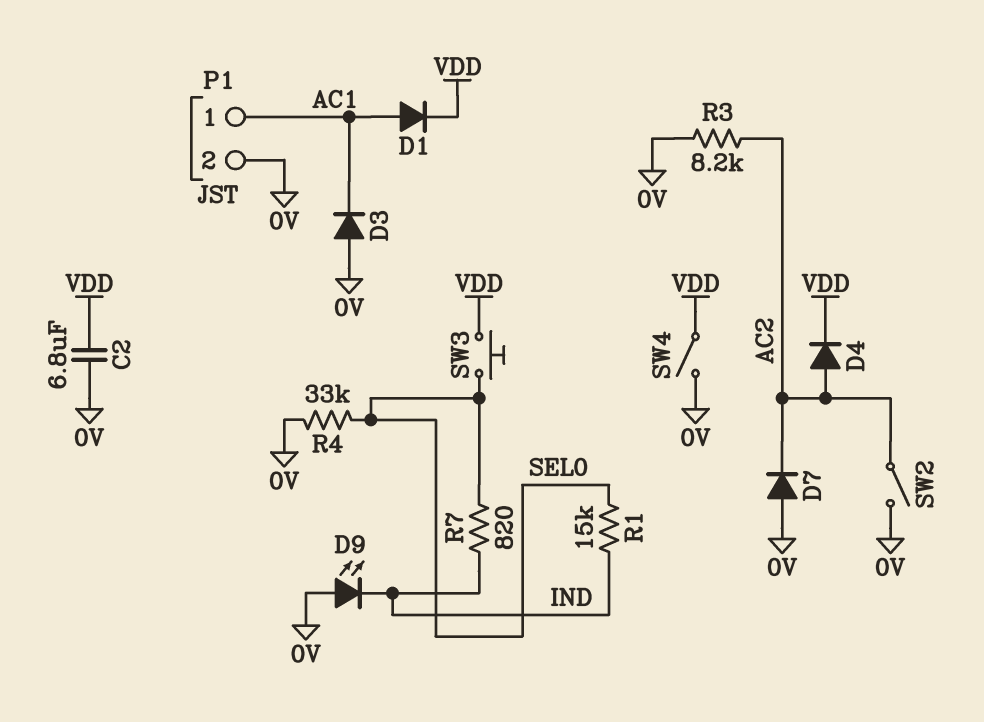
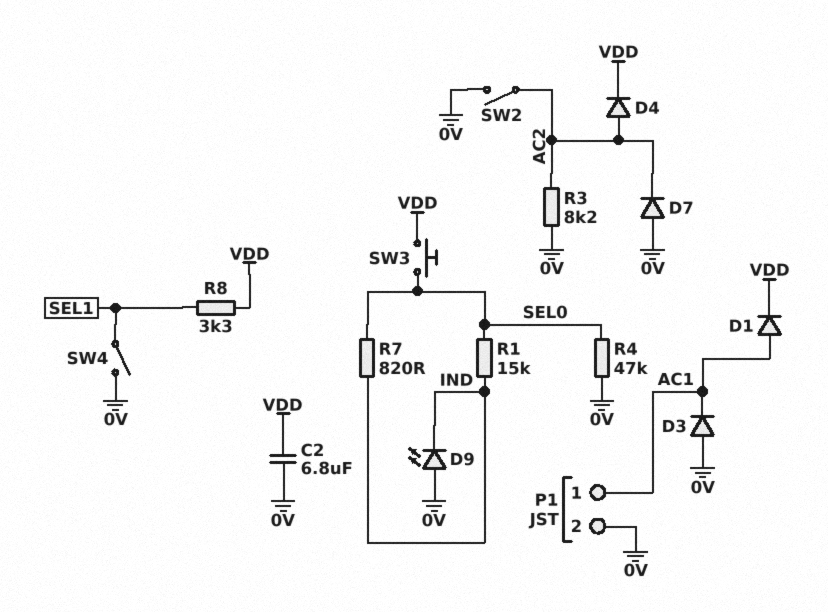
R4: 33k (0V, SEL0) -> 47k (0V, SEL0)
R8: none -> 3.3k (SEL1, VDD)
SW4: switch (0V, VDD) -> switch (0V, SEL1)

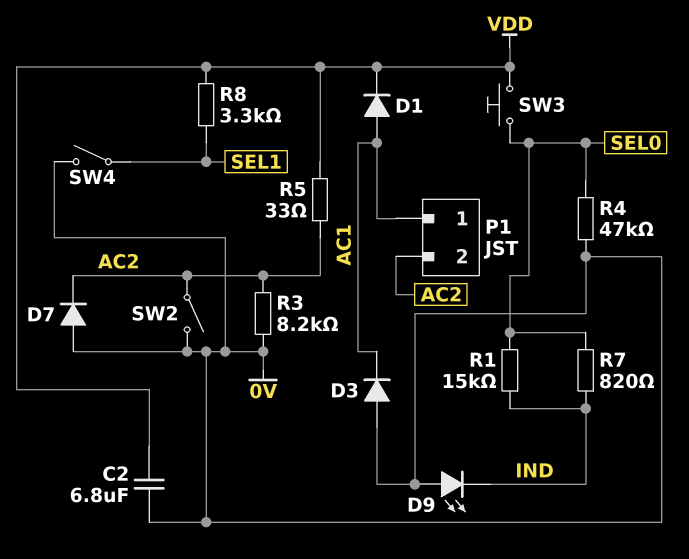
D4: diode (A AC2, K VDD) -> none
P1 pin 2: 0V -> AC2
R5: none -> 33 (AC2, VDD)

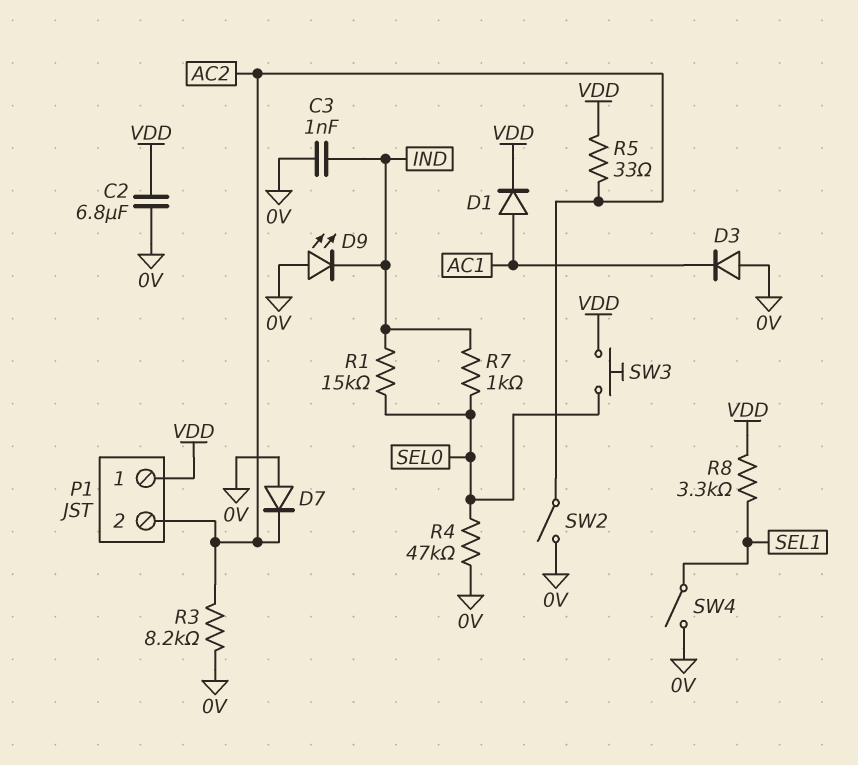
C3: none -> 1nF (0V, IND)
P1 pin 1: AC1 -> VDD
R7: 820 (IND, SEL0) -> 1k (IND, SEL0)

